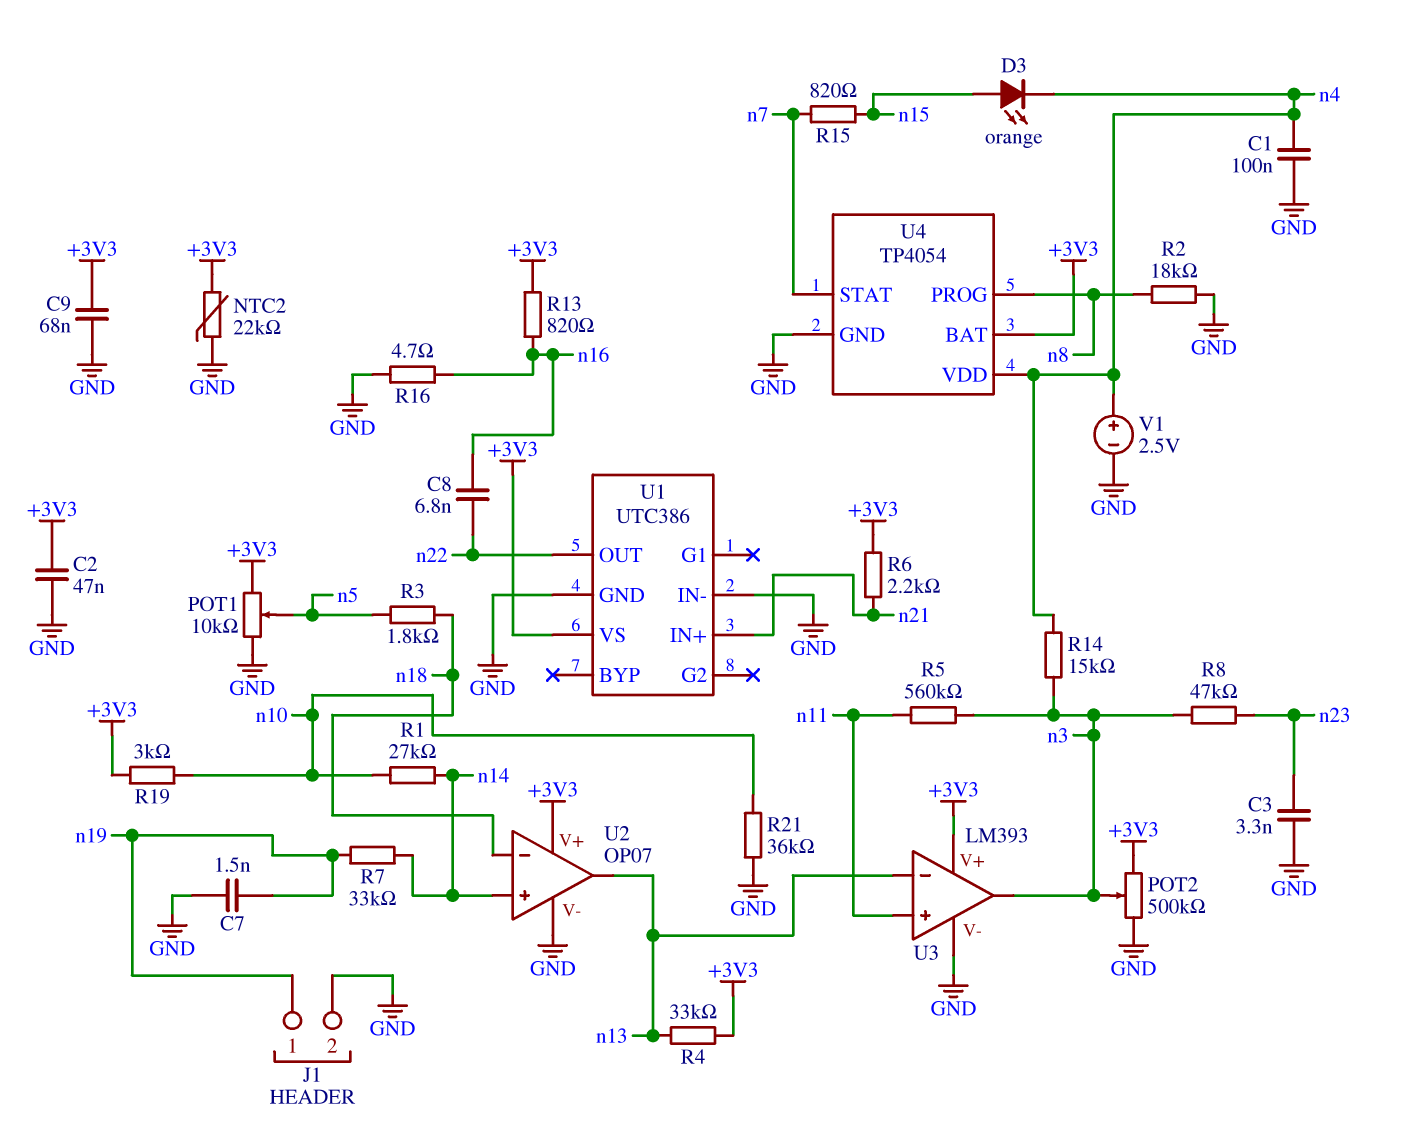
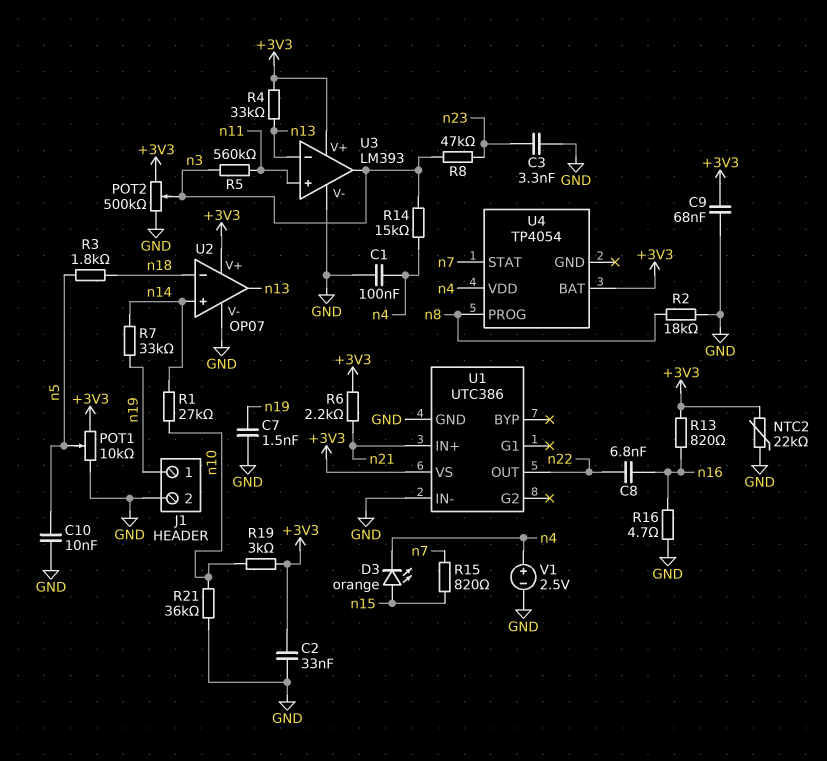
C2: 47nF (+3V3, GND) -> 33nF (+3V3, GND)
C10: none -> 10nF (GND, n5)
U4 pin GND: GND -> none

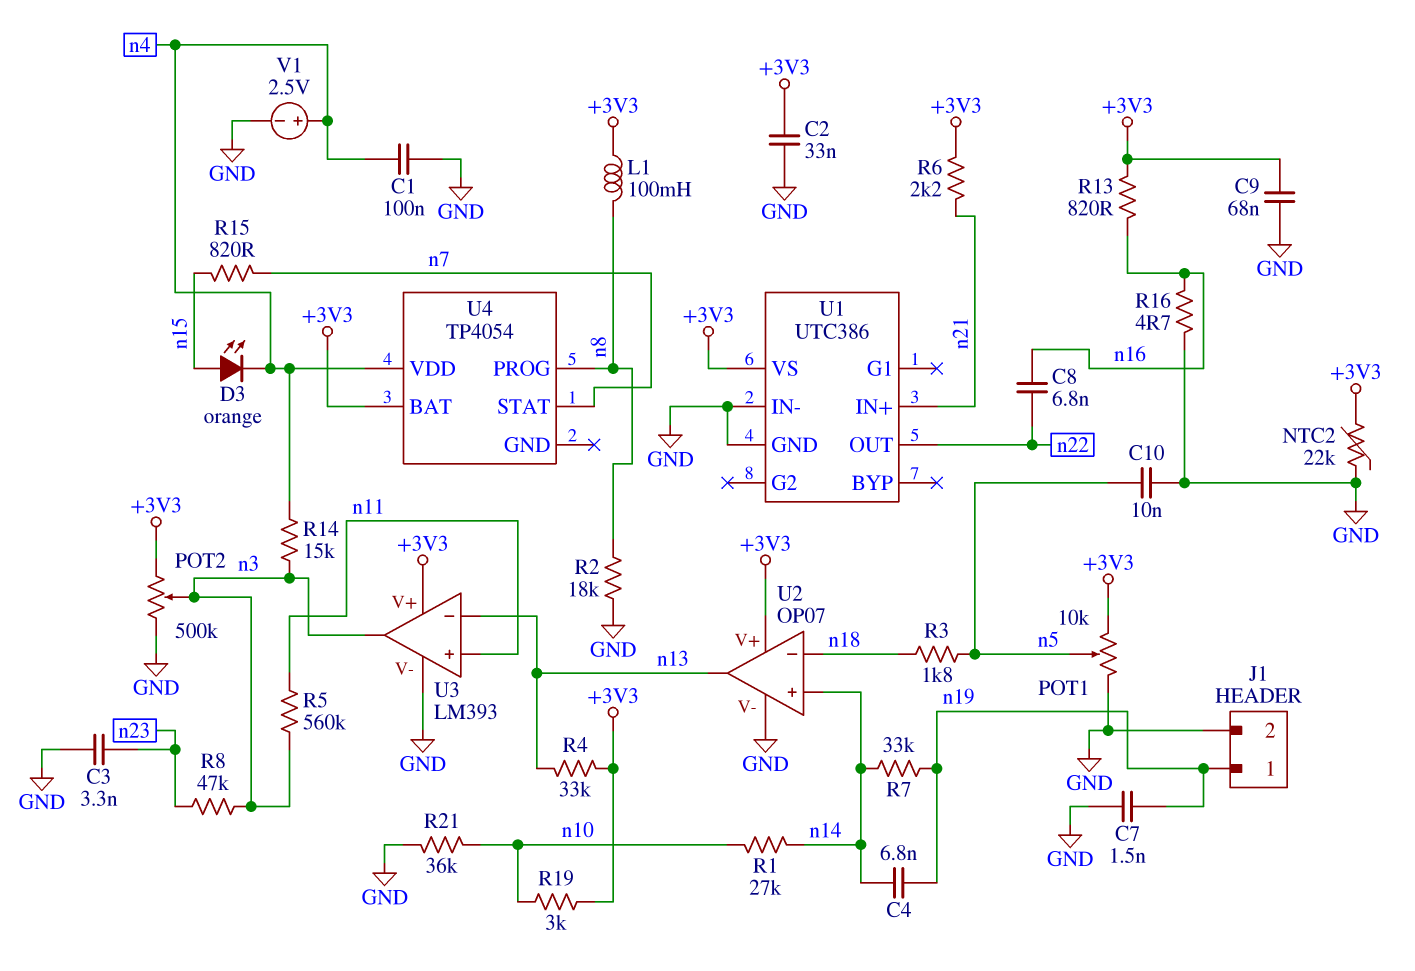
C4: none -> 6.8nF (n14, n19)
L1: none -> 100mH (+3V3, n8)

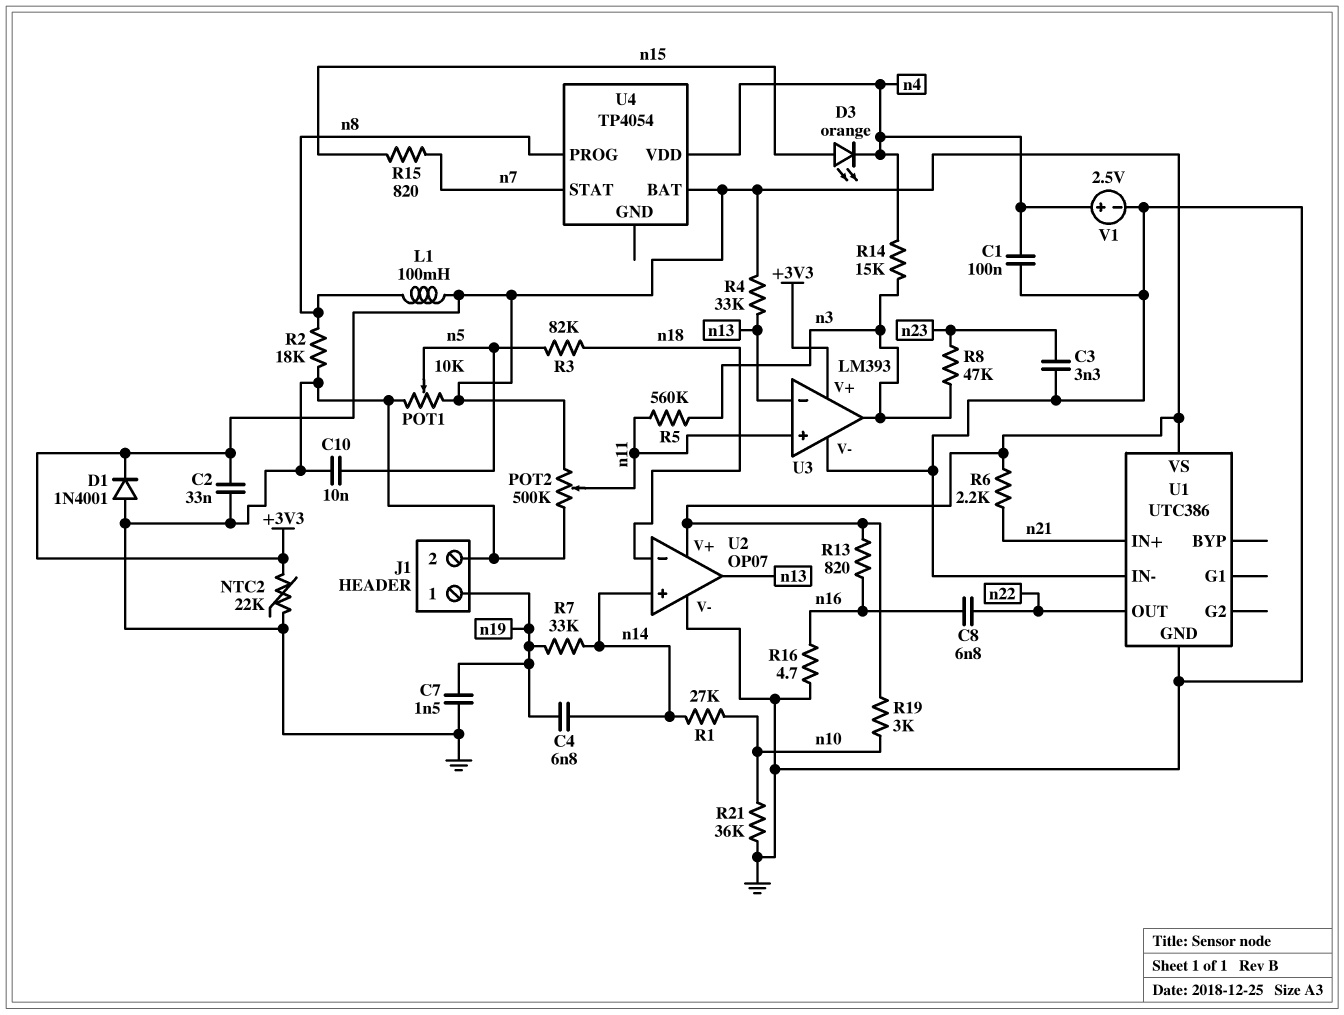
C9: 68nF (+3V3, GND) -> none
D1: none -> diode 1N4001 (A GND, K +3V3)
POT2: 500k (+3V3, GND, wiper n3) -> 500k (+3V3, GND, wiper n11)
R3: 1.8k (n5, n18) -> 82k (n5, n18)

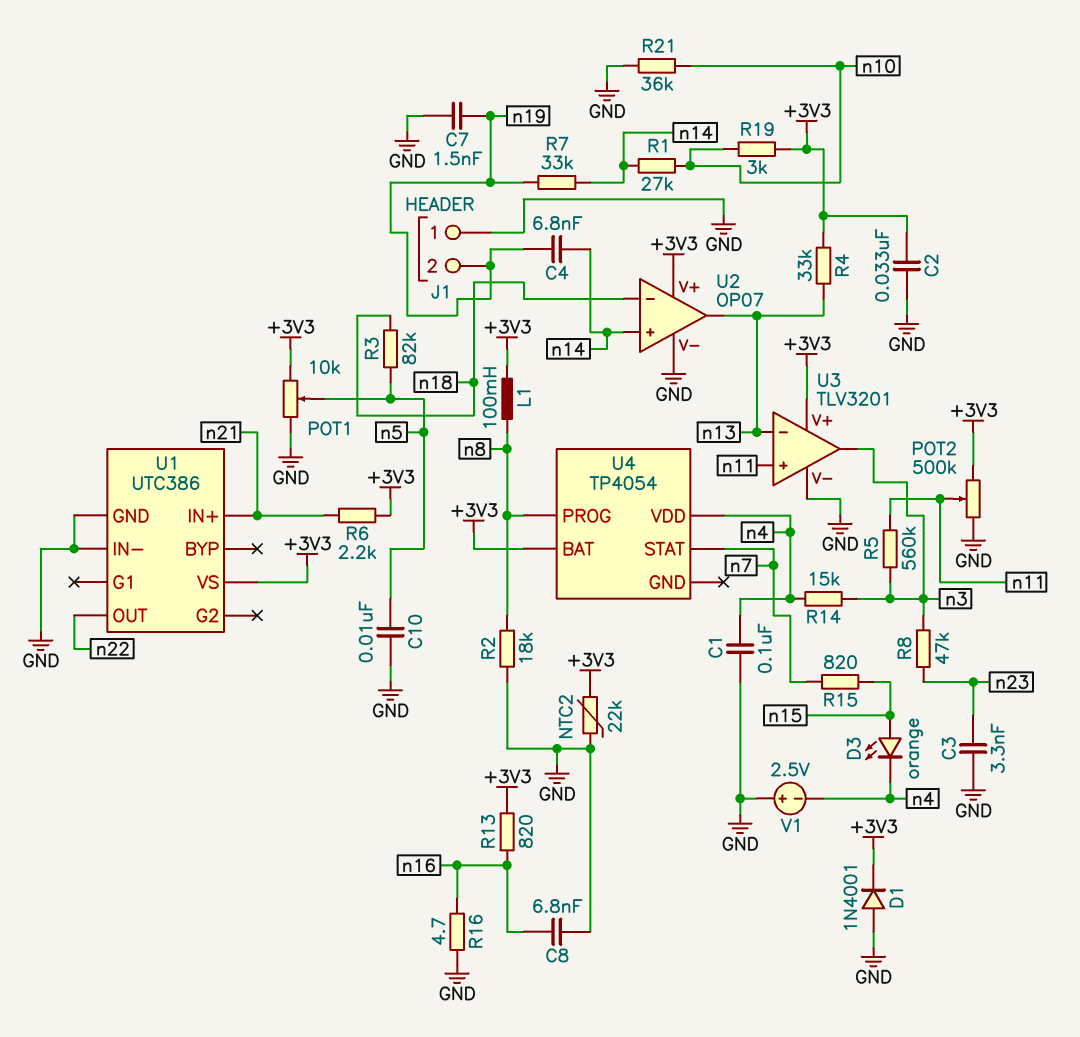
C8: 6.8nF (n16, n22) -> 6.8nF (GND, n16)
J1 pin 1: n19 -> GND
J1 pin 2: GND -> n19
U3: LM393 -> TLV3201
V1: 2.5V (plus n4, minus GND) -> 2.5V (plus GND, minus n4)

